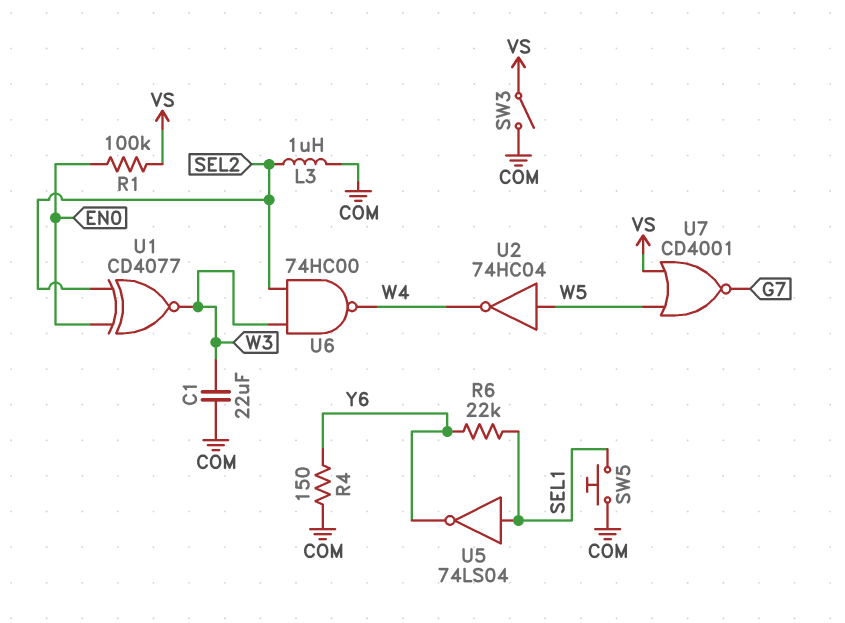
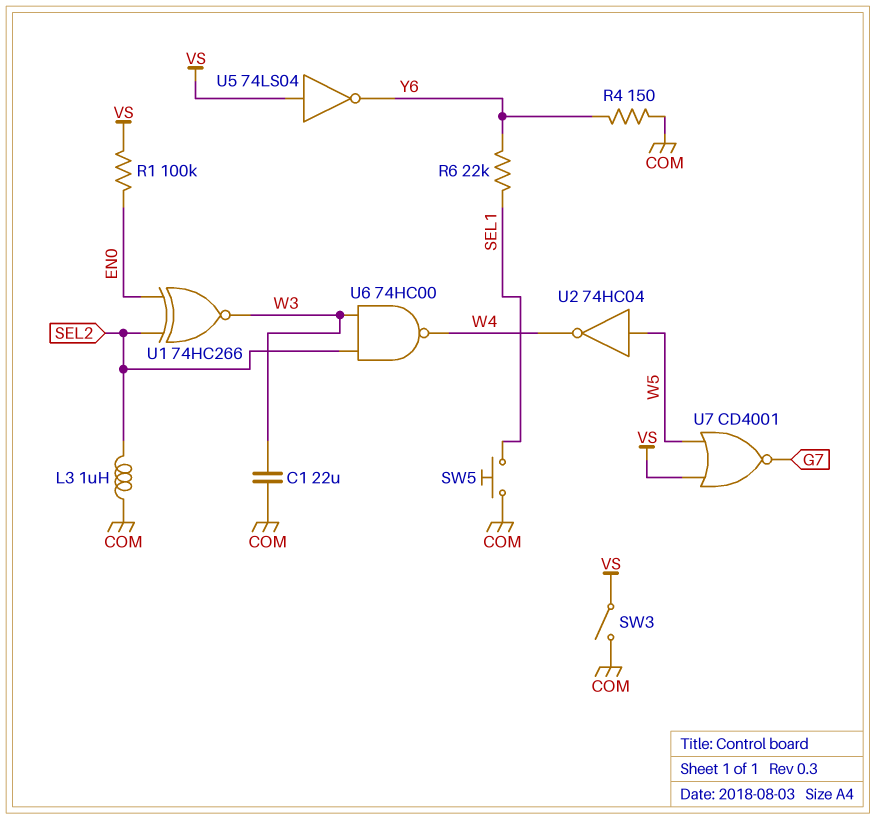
U1: XNOR CD4077 (in EN0, in SEL2, out W3) -> XNOR 74HC266 (in EN0, in SEL2, out W3)
U5: NOT 74LS04 (in SEL1, out Y6) -> NOT 74LS04 (in VS, out Y6)

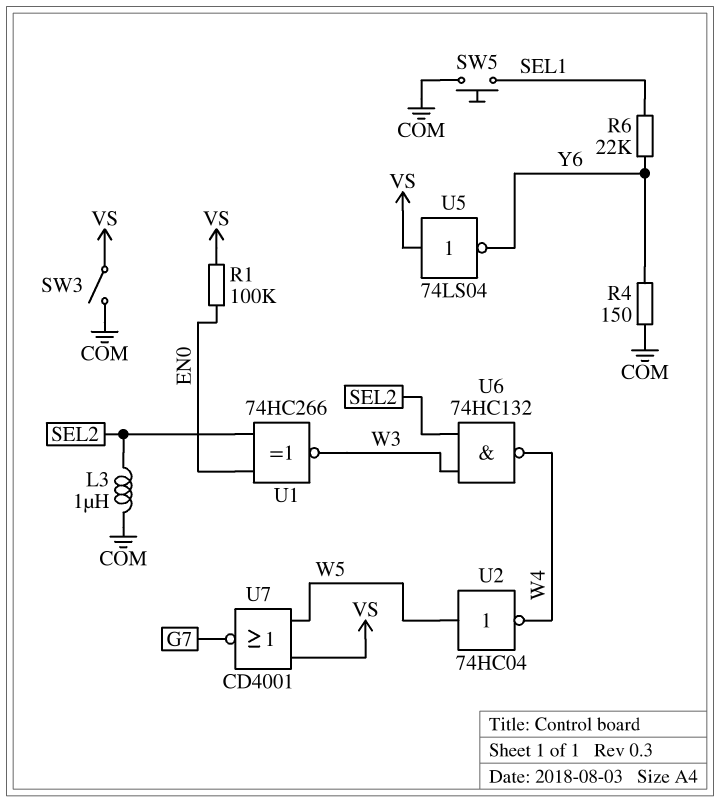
C1: 22uF (COM, W3) -> none
U6: NAND 74HC00 (in SEL2, in W3, out W4) -> NAND 74HC132 (in SEL2, in W3, out W4)

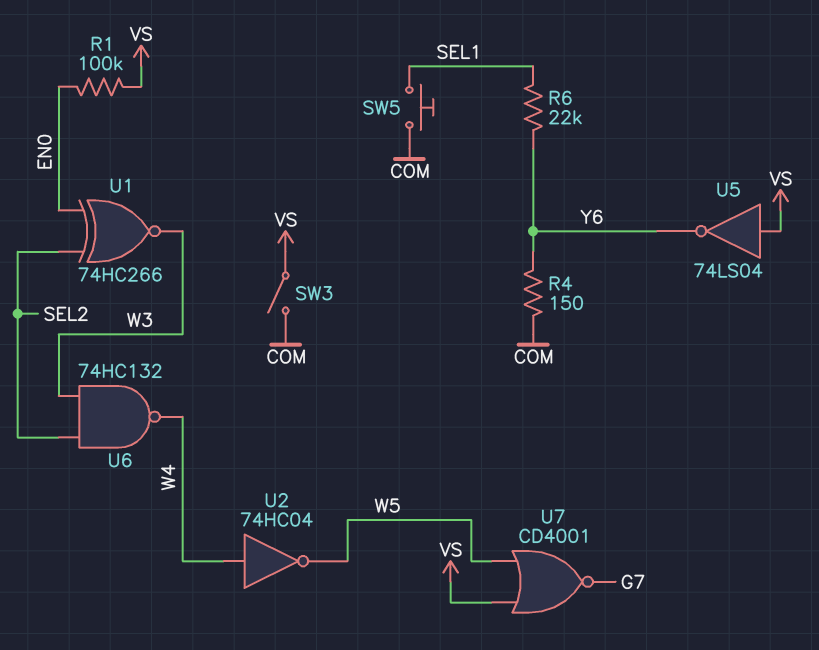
L3: 1uH (COM, SEL2) -> none
U2: NOT 74HC04 (in W5, out W4) -> NOT 74HC04 (in W4, out W5)

